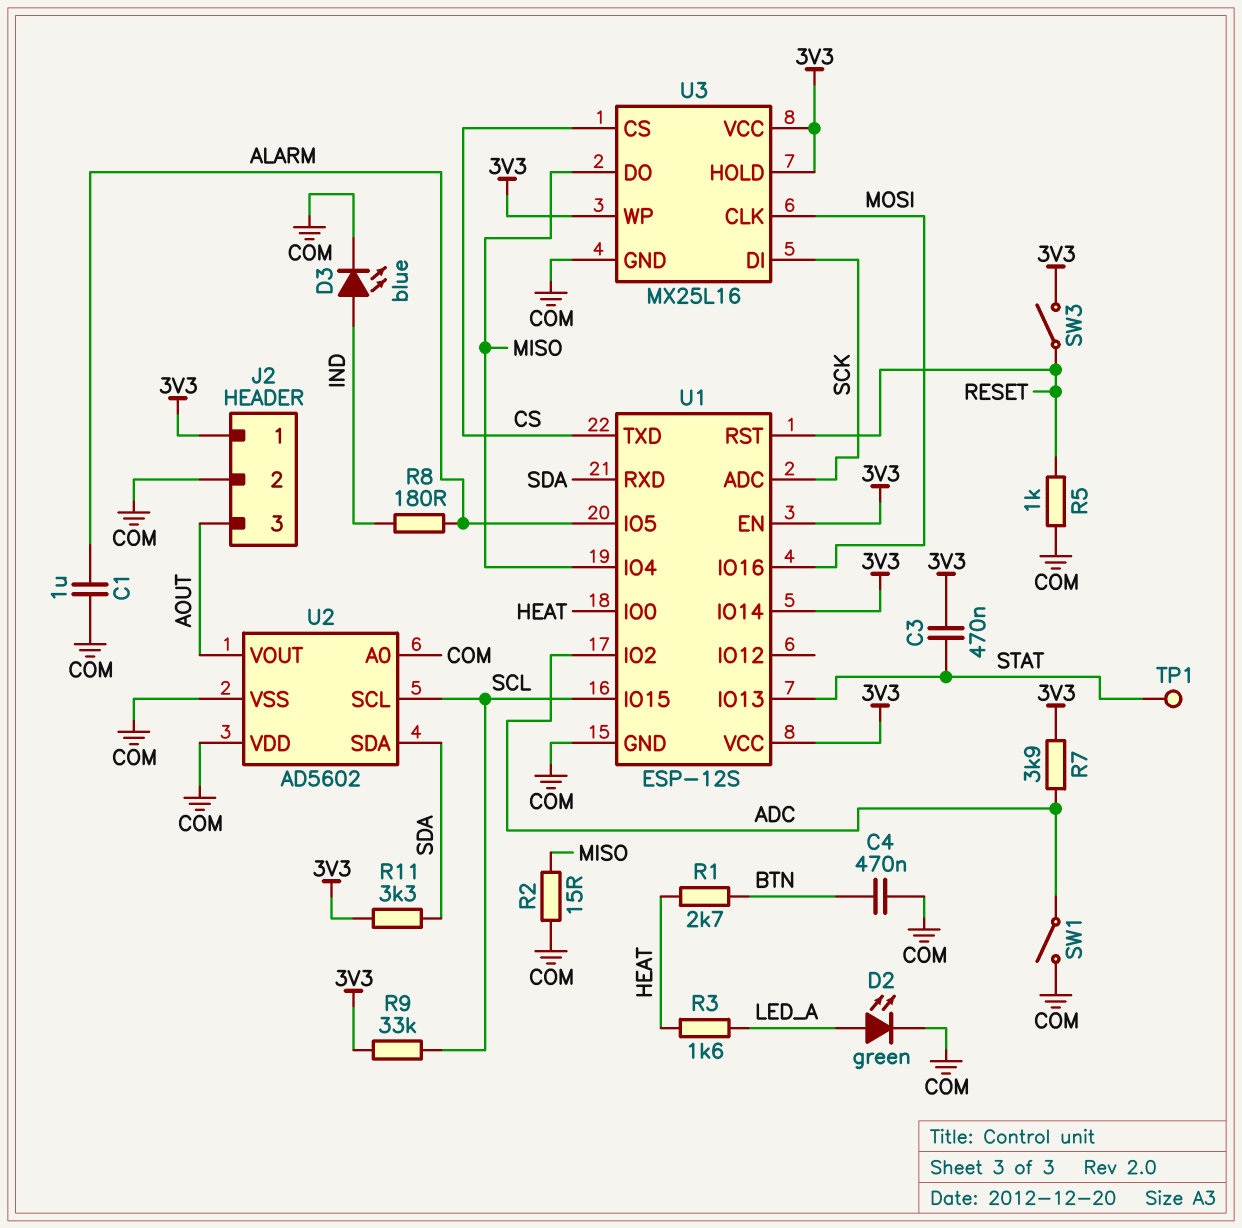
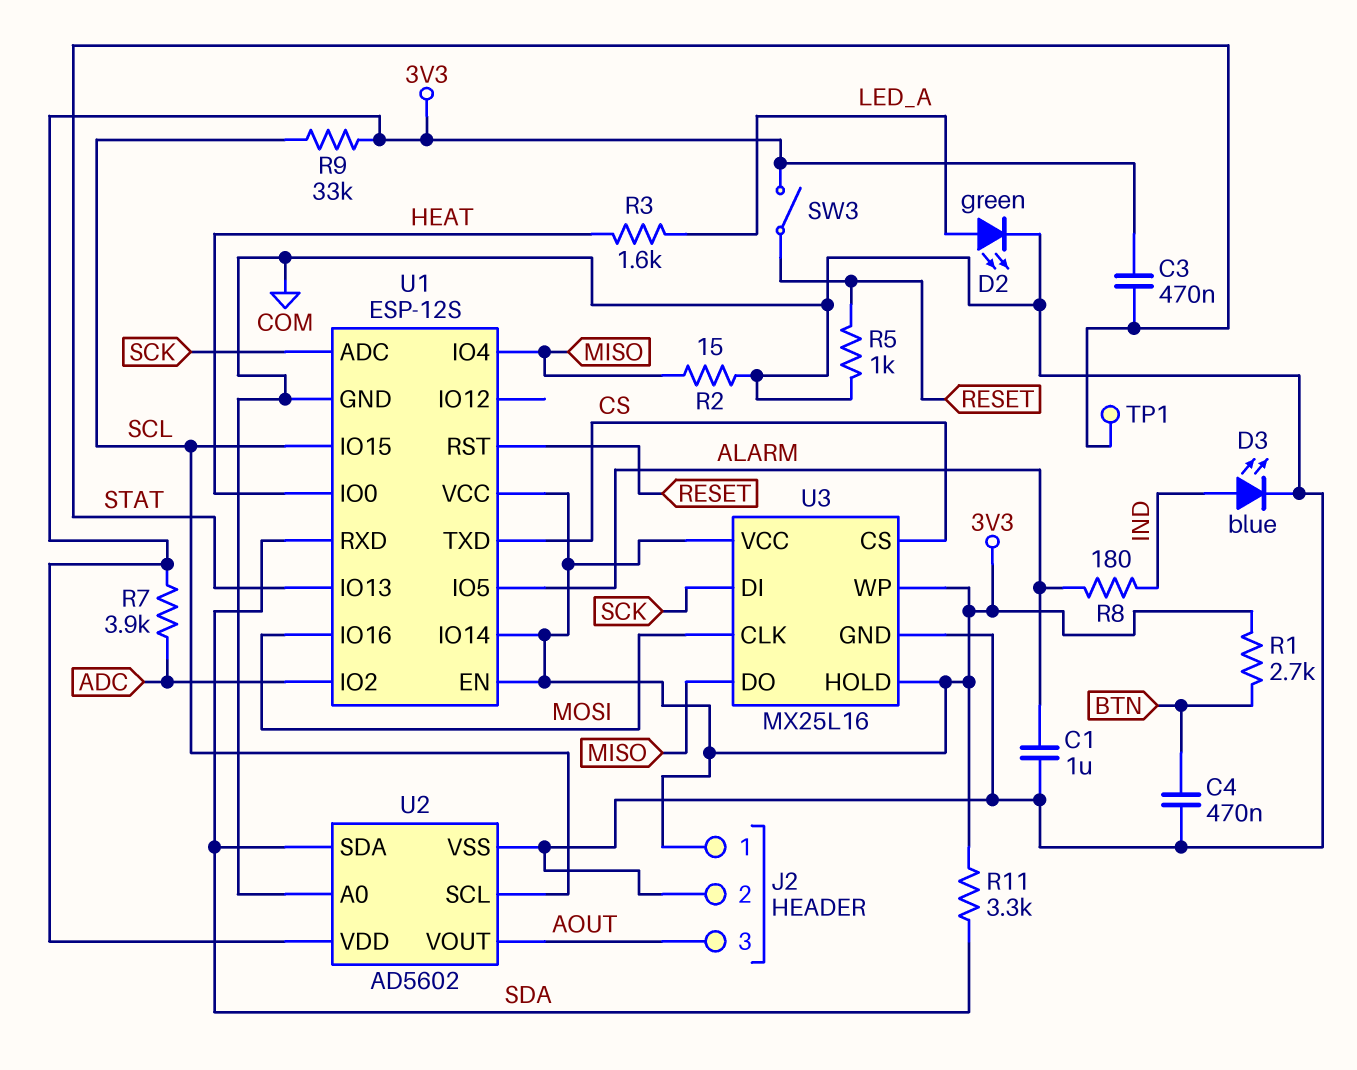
R1: 2.7k (BTN, HEAT) -> 2.7k (3V3, BTN)
SW1: switch (ADC, COM) -> none
U2 pin VDD: COM -> 3V3

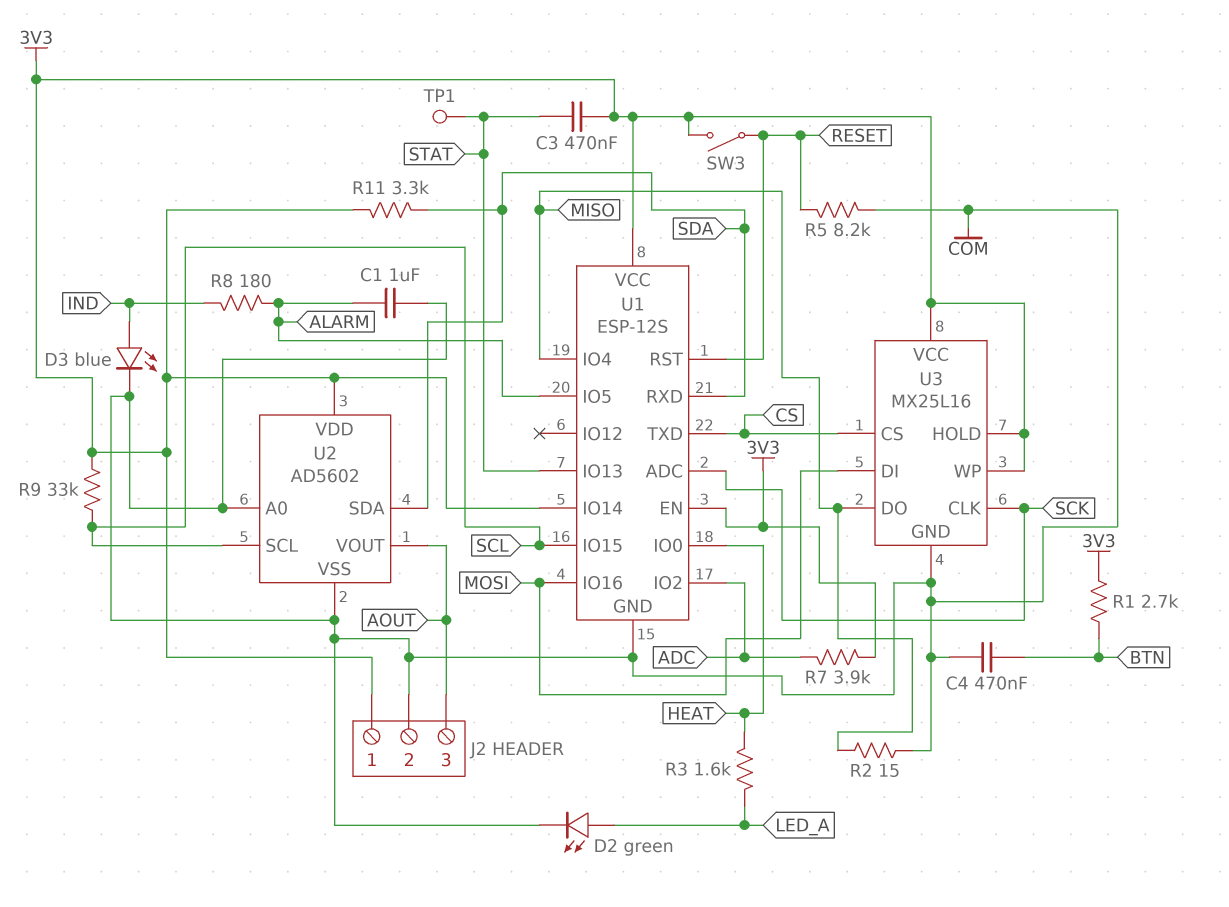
R5: 1k (COM, RESET) -> 8.2k (COM, RESET)
U3 pin CLK: MOSI -> SCK
U3 pin DI: SCK -> MOSI

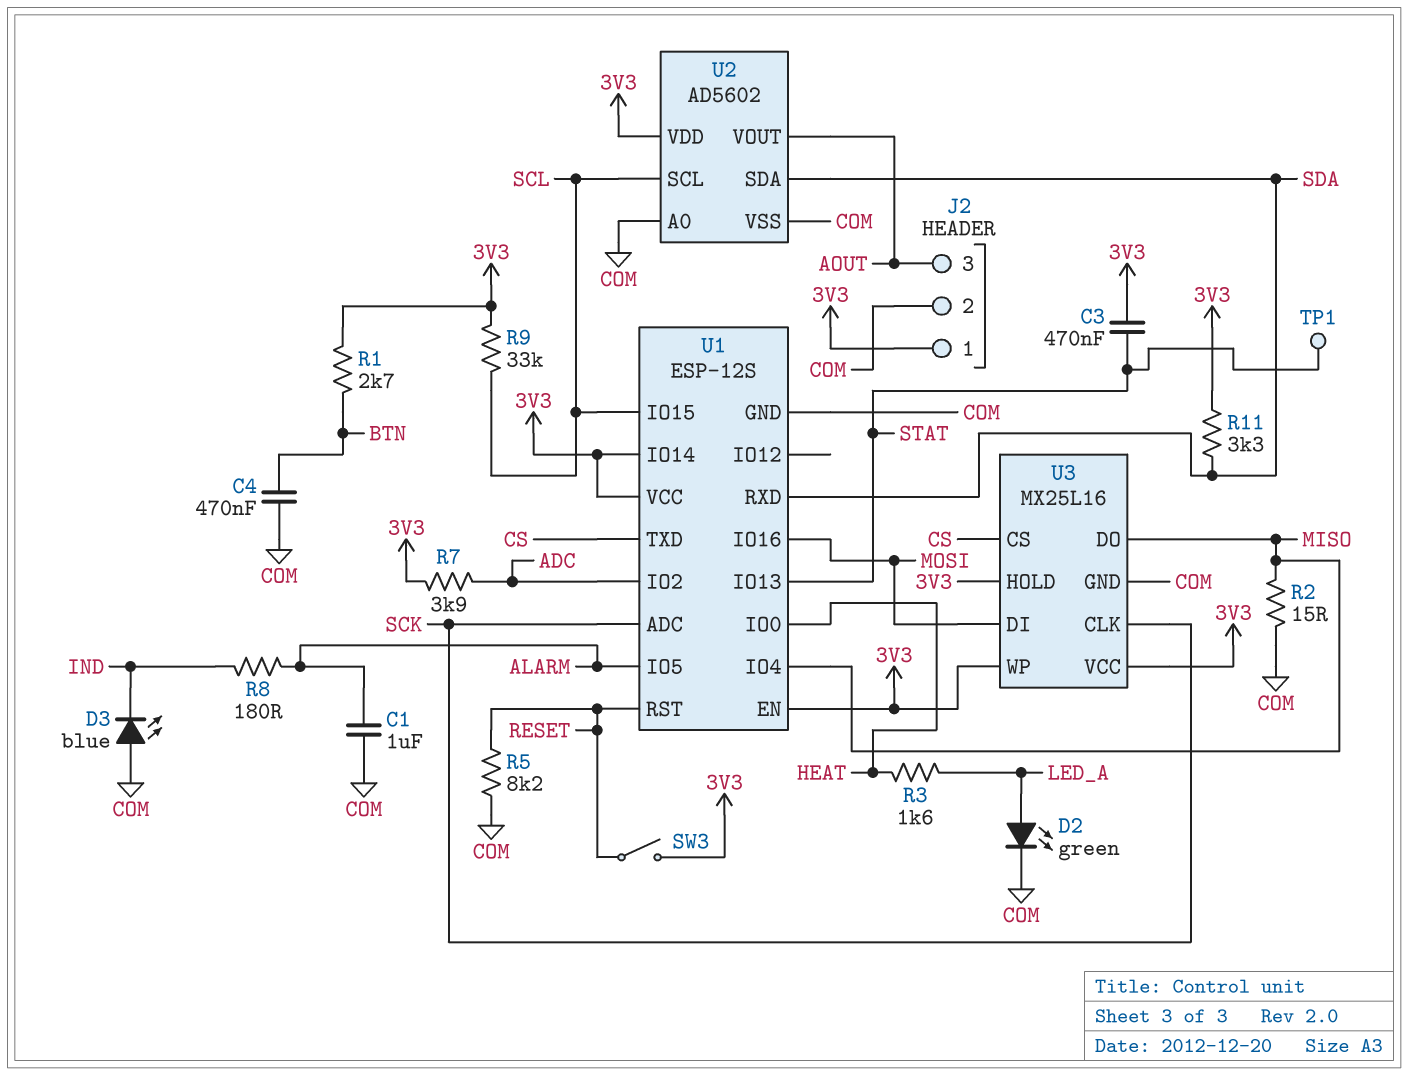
D3: LED blue (A IND, K COM) -> LED blue (A COM, K IND)

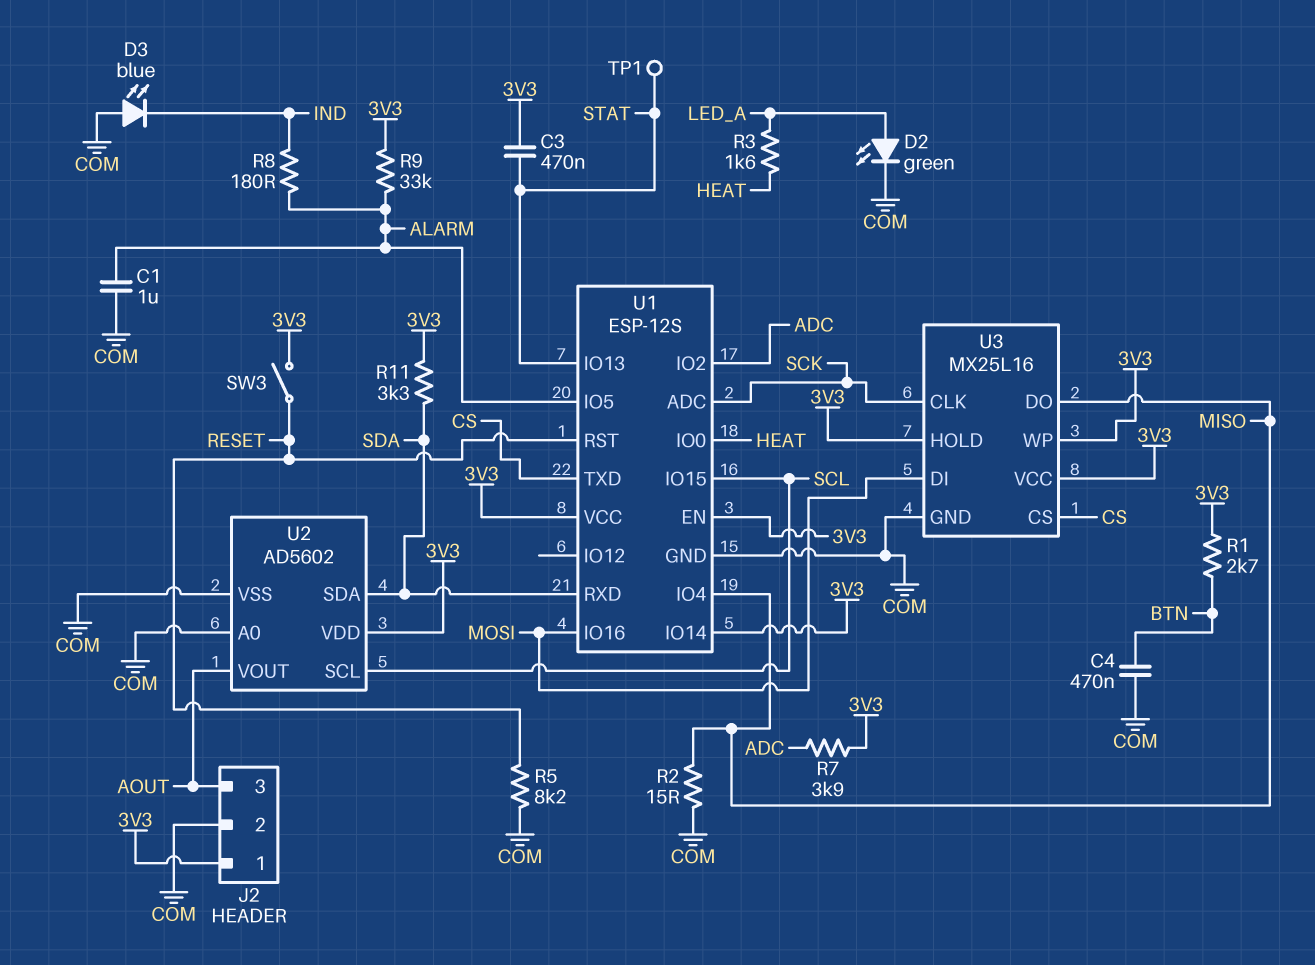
R9: 33k (3V3, SCL) -> 33k (3V3, ALARM)

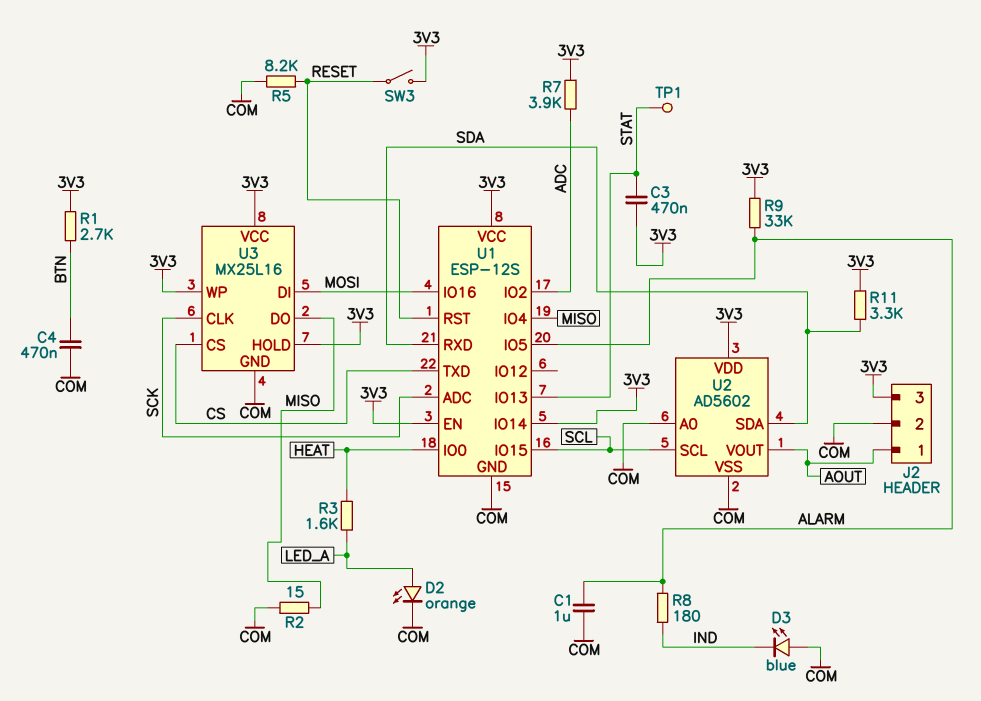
D2: LED green (A LED_A, K COM) -> LED orange (A LED_A, K COM)
J2 pin 1: 3V3 -> AOUT
J2 pin 3: AOUT -> 3V3

